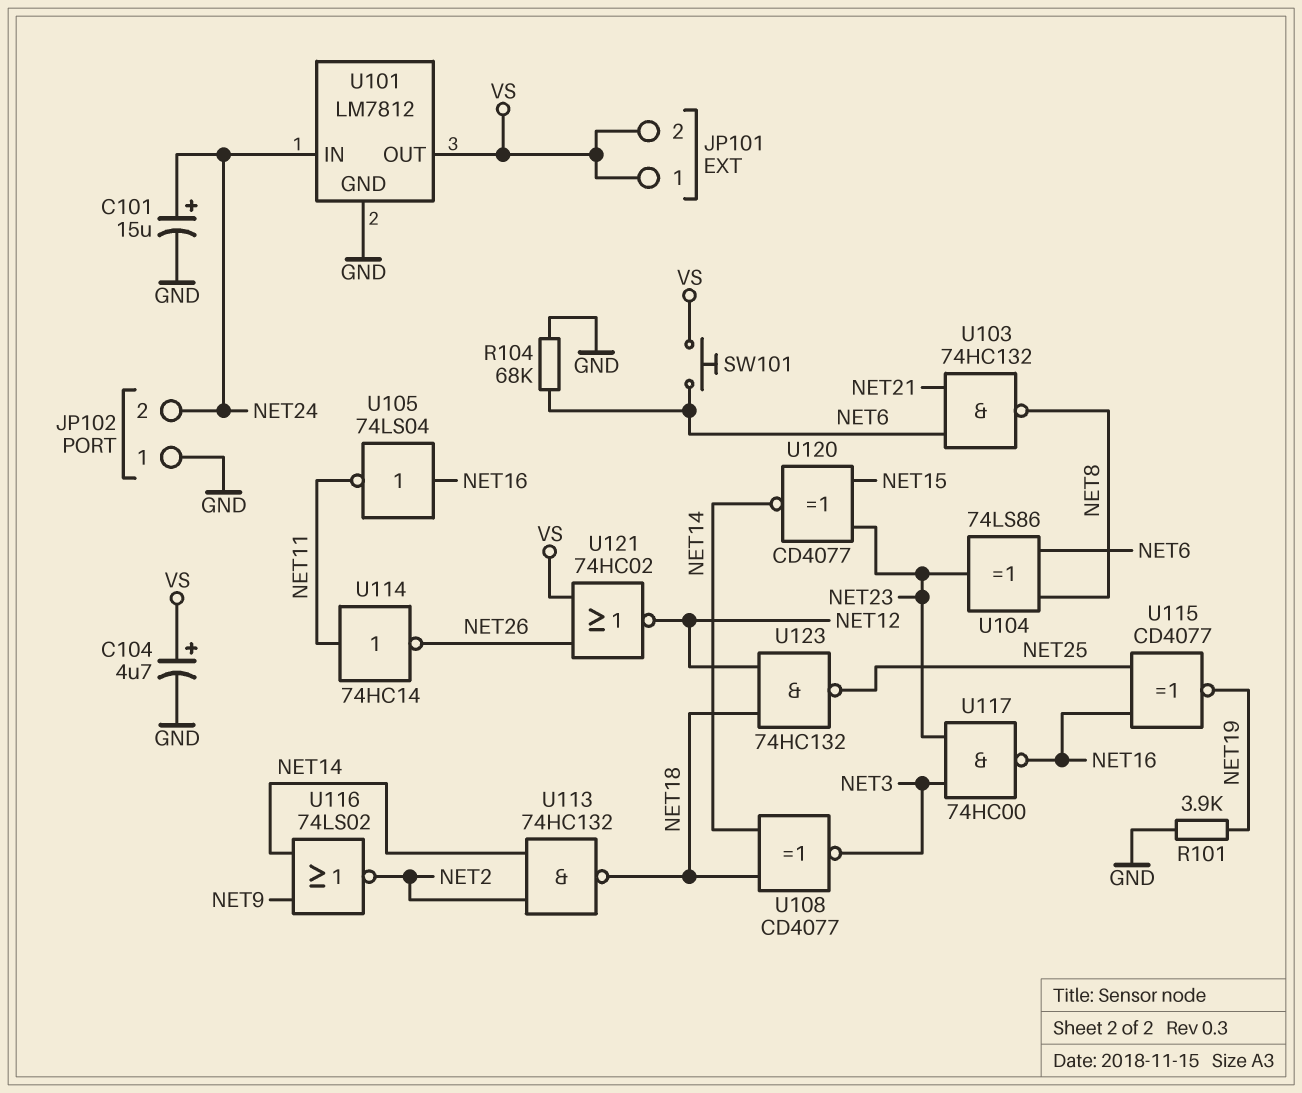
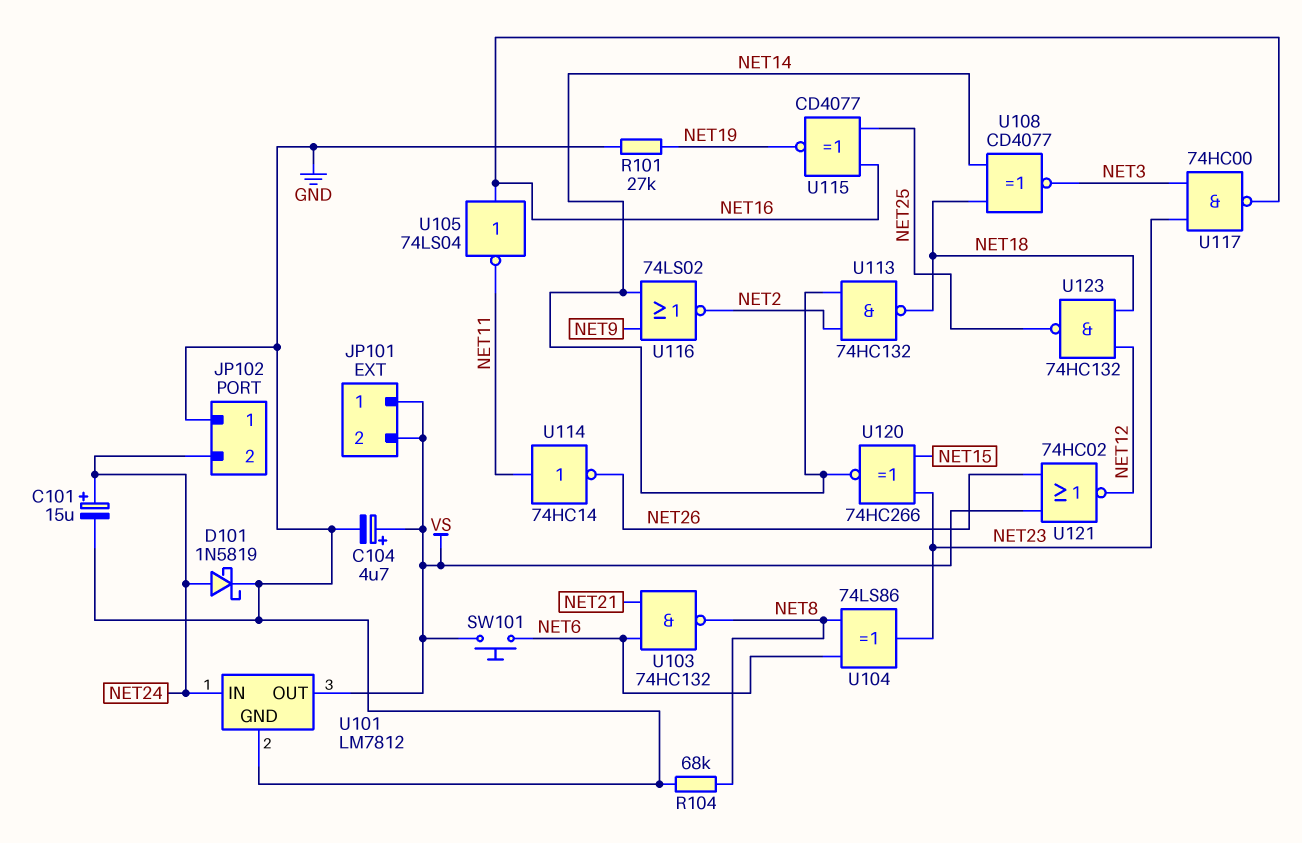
D101: none -> schottky 1N5819 (A NET24, K GND)
R101: 3.9k (GND, NET19) -> 27k (GND, NET19)
R104: 68k (GND, NET6) -> 68k (GND, NET8)
U120: XNOR CD4077 (in NET15, in NET23, out NET14) -> XNOR 74HC266 (in NET15, in NET23, out NET14)

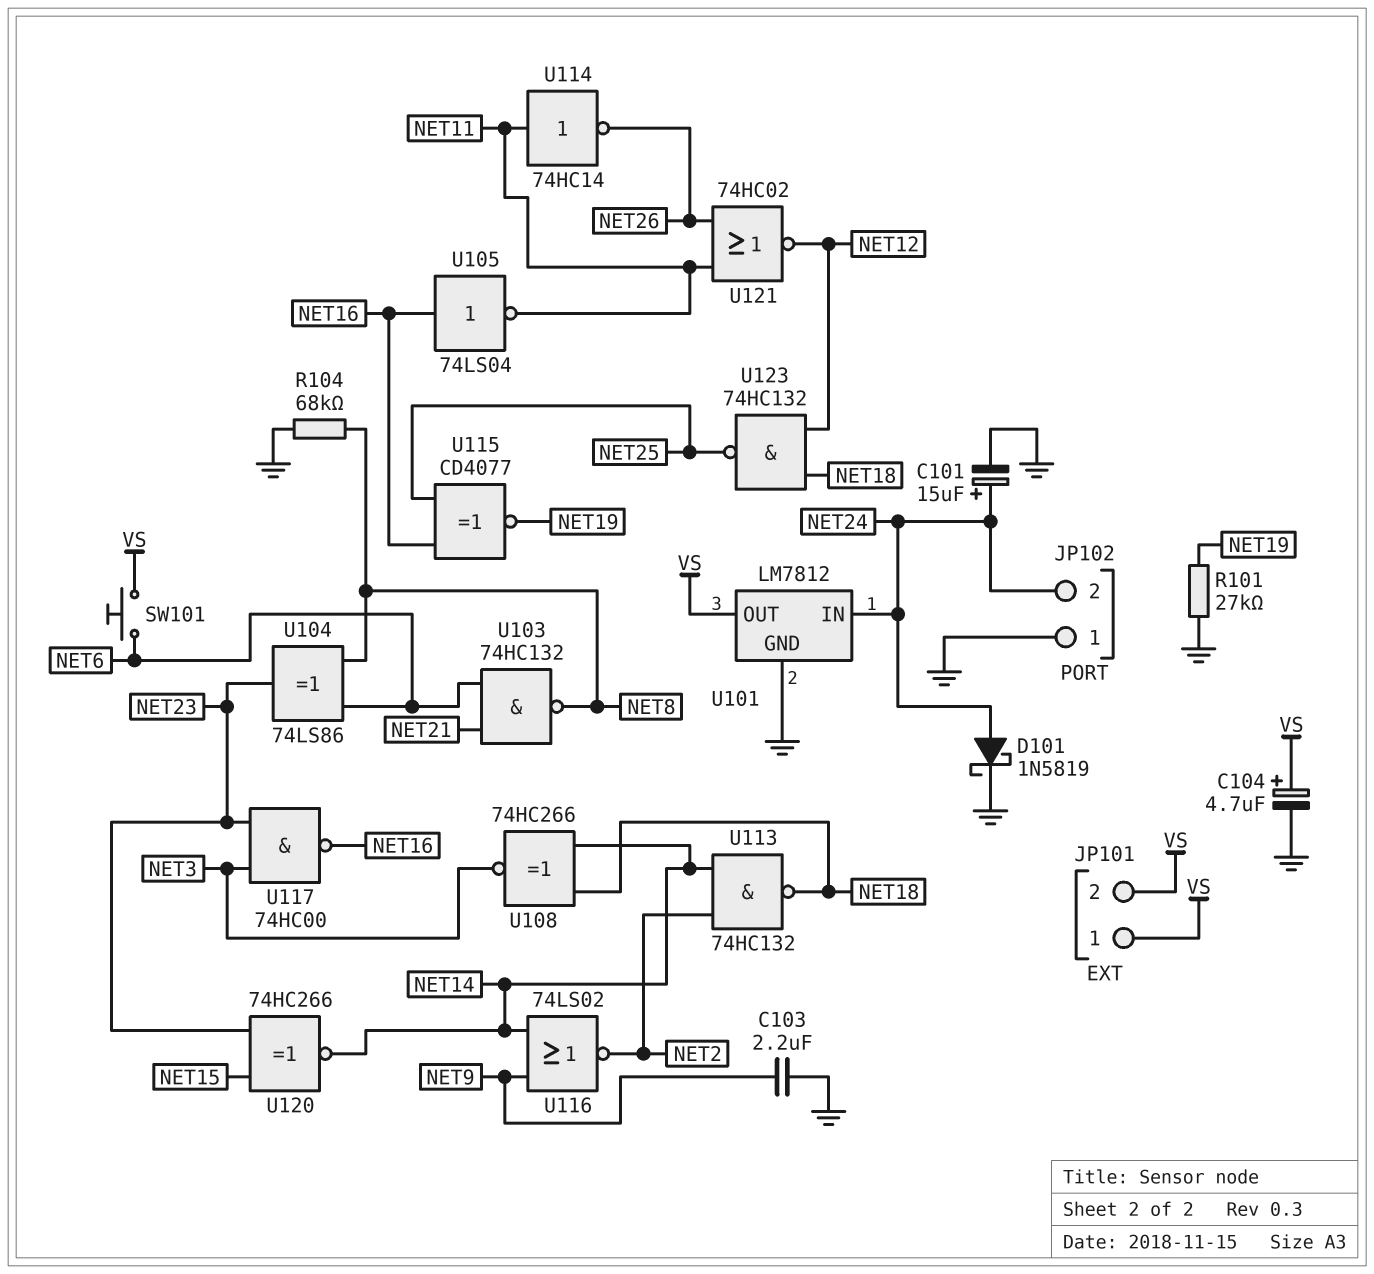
C103: none -> 2.2uF (GND, NET9)
U108: XNOR CD4077 (in NET14, in NET18, out NET3) -> XNOR 74HC266 (in NET14, in NET18, out NET3)
U121: NOR 74HC02 (in NET26, in VS, out NET12) -> NOR 74HC02 (in NET11, in NET26, out NET12)

